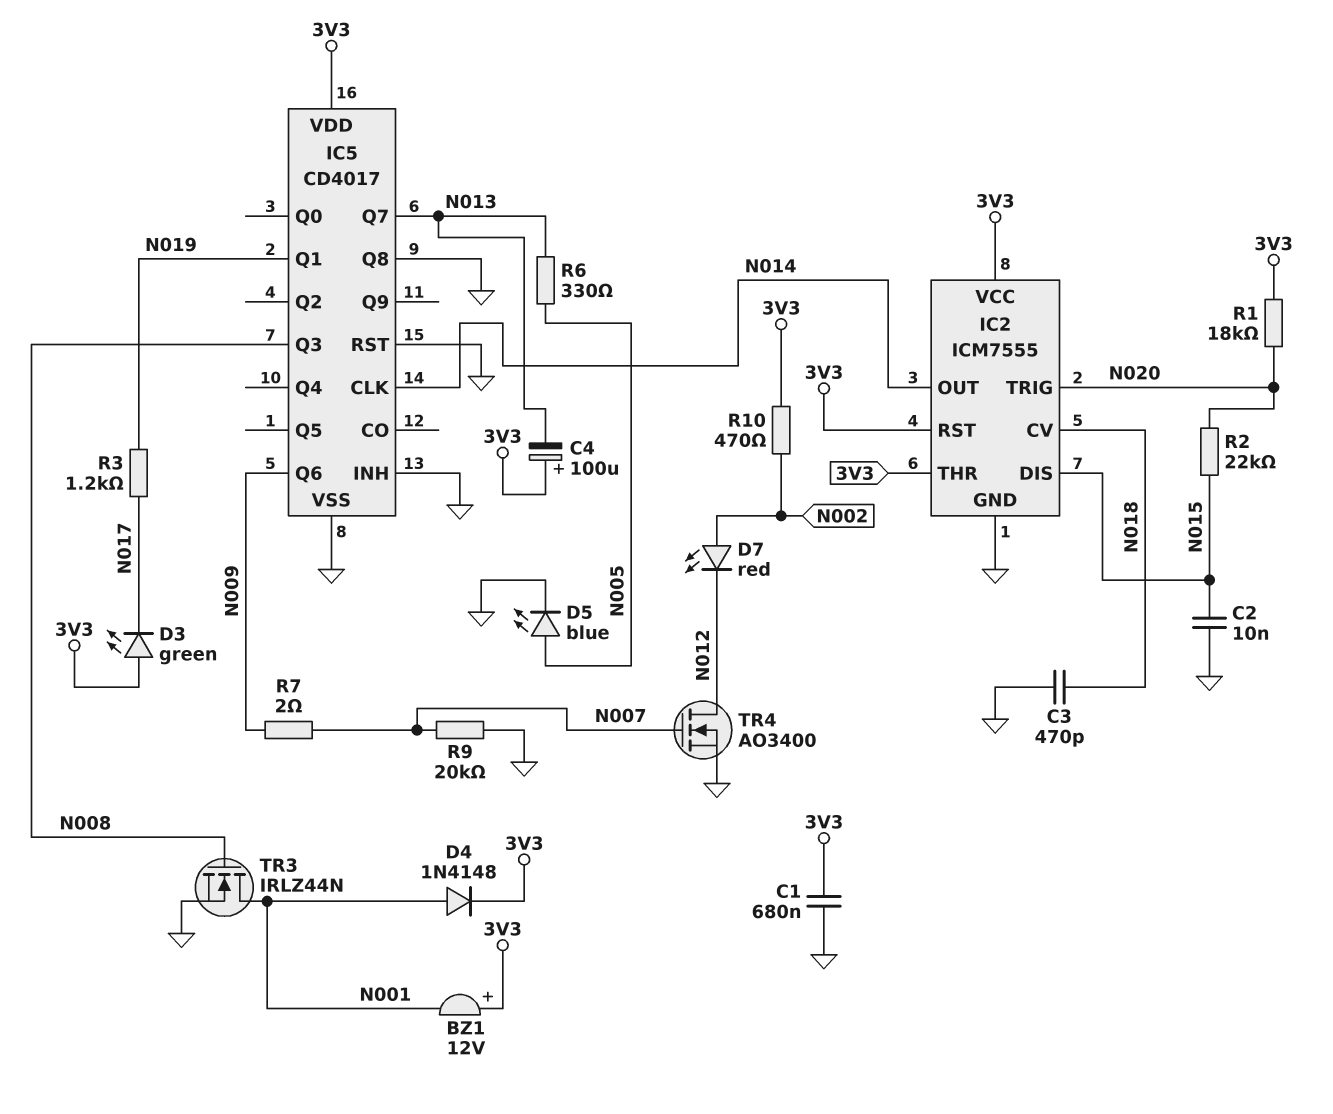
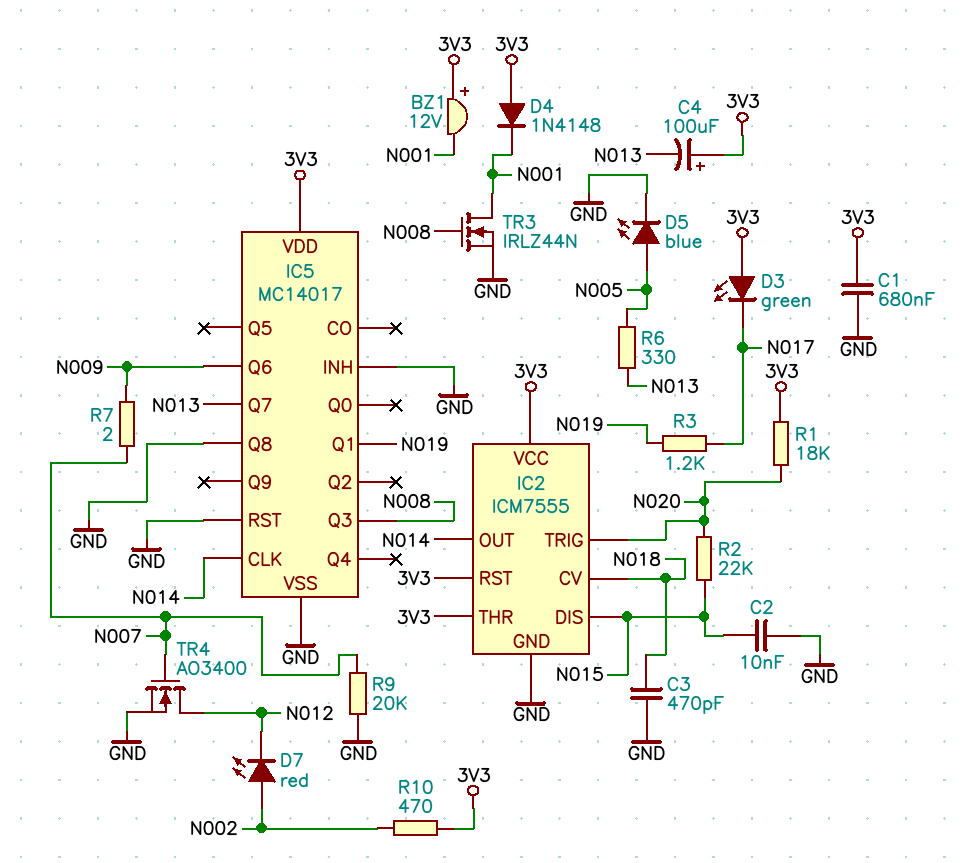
D4: diode 1N4148 (A N001, K 3V3) -> diode 1N4148 (A 3V3, K N001)
IC5: CD4017 -> MC14017

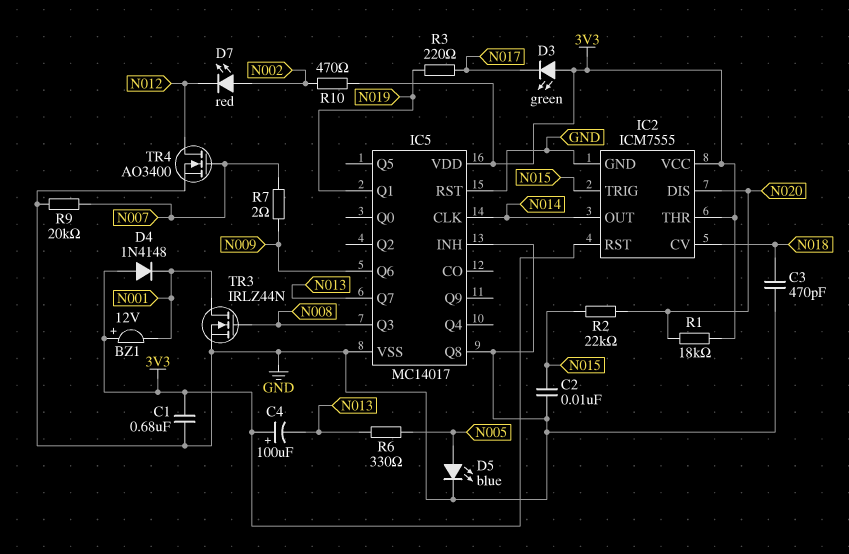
IC2 pin DIS: N015 -> N020
IC2 pin TRIG: N020 -> N015
R3: 1.2k (N017, N019) -> 220 (N017, N019)

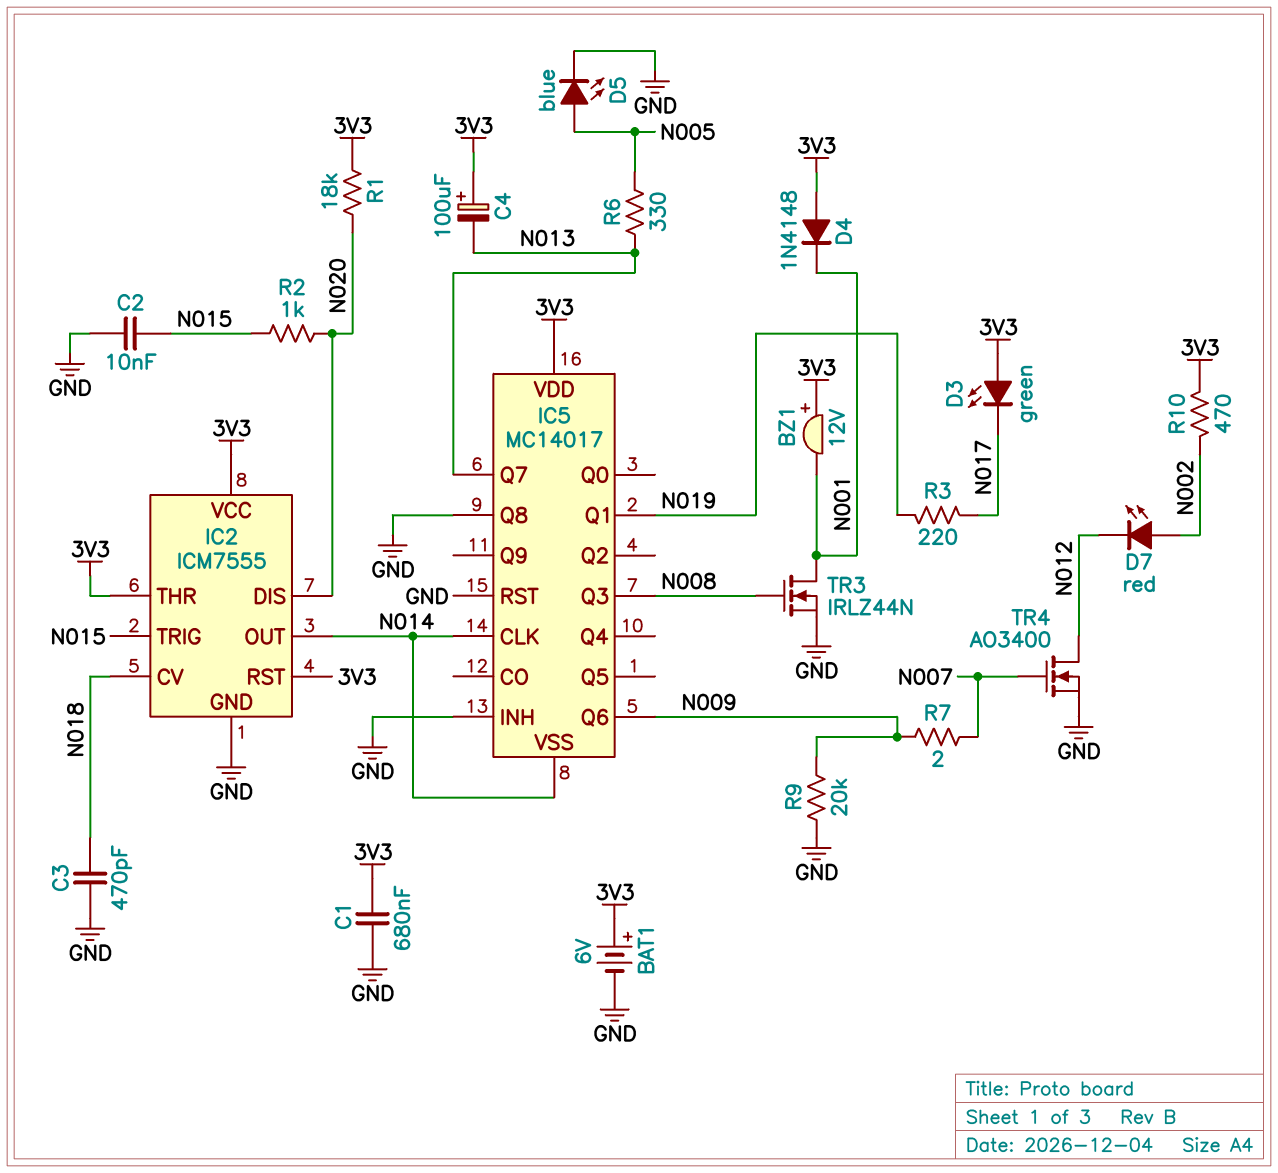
BAT1: none -> 6V (plus 3V3, minus GND)
IC5 pin VSS: GND -> N014
R2: 22k (N015, N020) -> 1k (N015, N020)
R9: 20k (GND, N007) -> 20k (GND, N009)

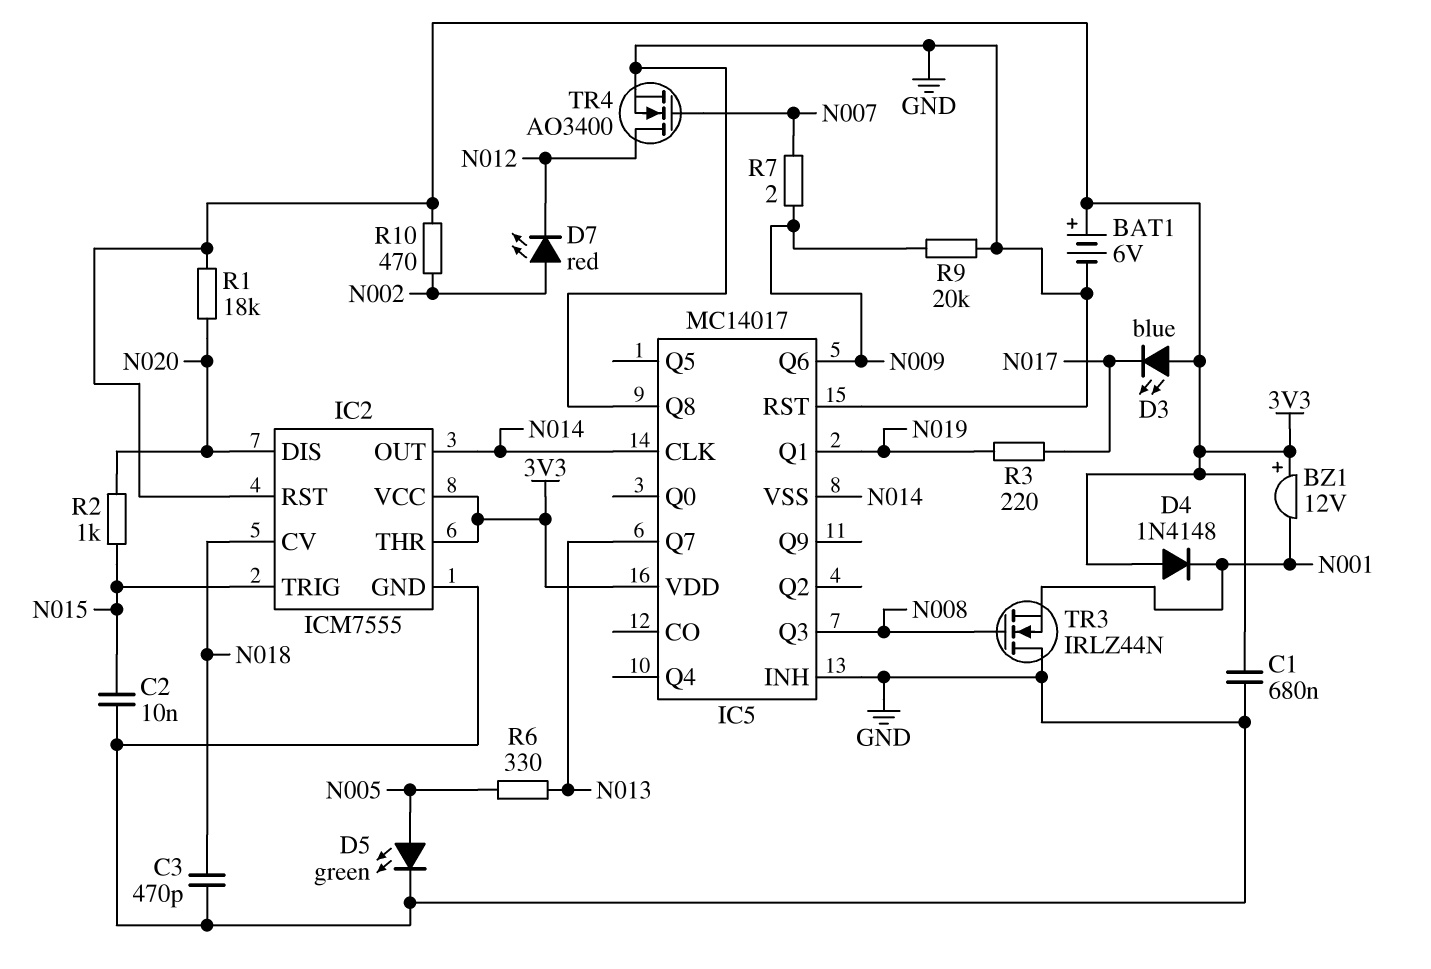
C4: 100uF (plus 3V3, minus N013) -> none
D3: LED green (A 3V3, K N017) -> LED blue (A 3V3, K N017)
D5: LED blue (A N005, K GND) -> LED green (A N005, K GND)
TR3: NMOS IRLZ44N (G N008, D N001, S GND) -> NMOS IRLZ44N (G N008, D GND, S N001)

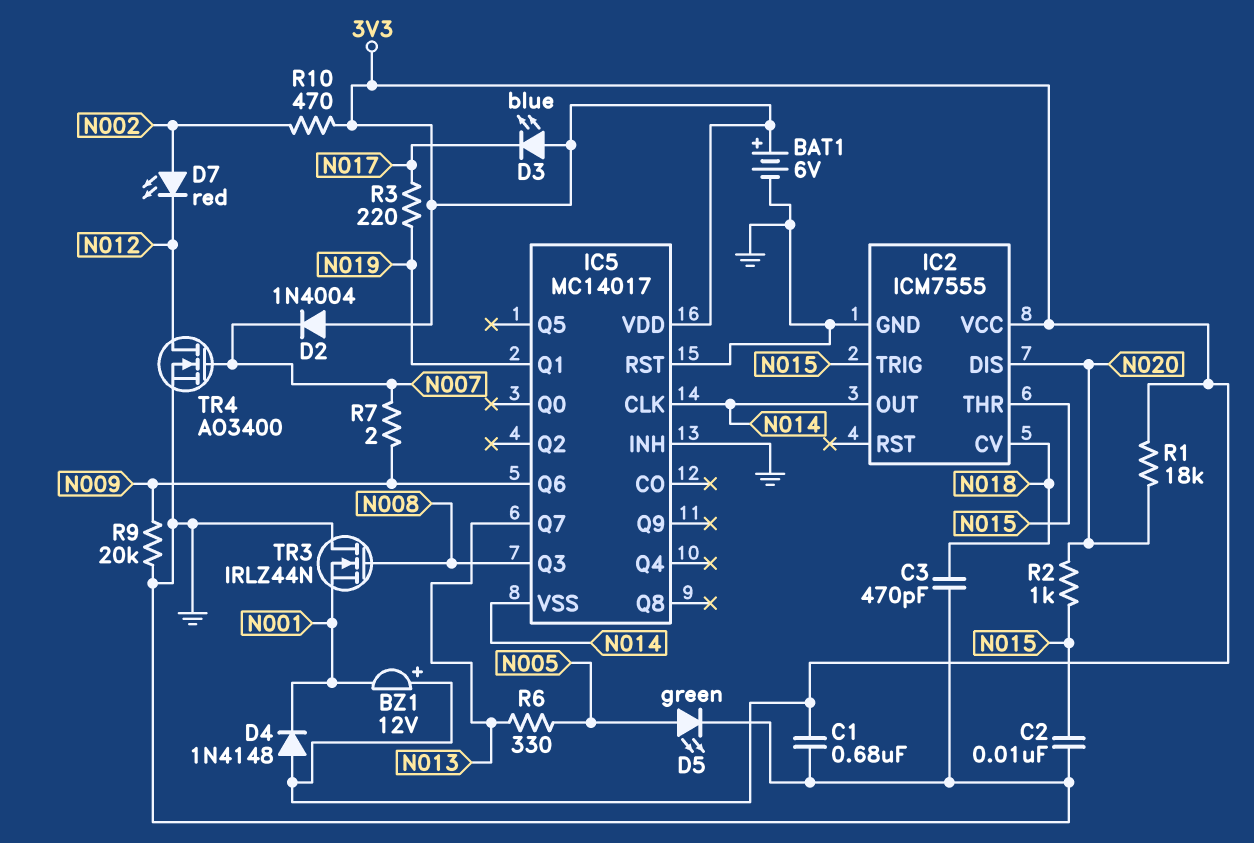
D2: none -> diode 1N4004 (A 3V3, K N007)
IC2 pin RST: 3V3 -> none
IC2 pin THR: 3V3 -> N015
IC5 pin Q8: GND -> none

